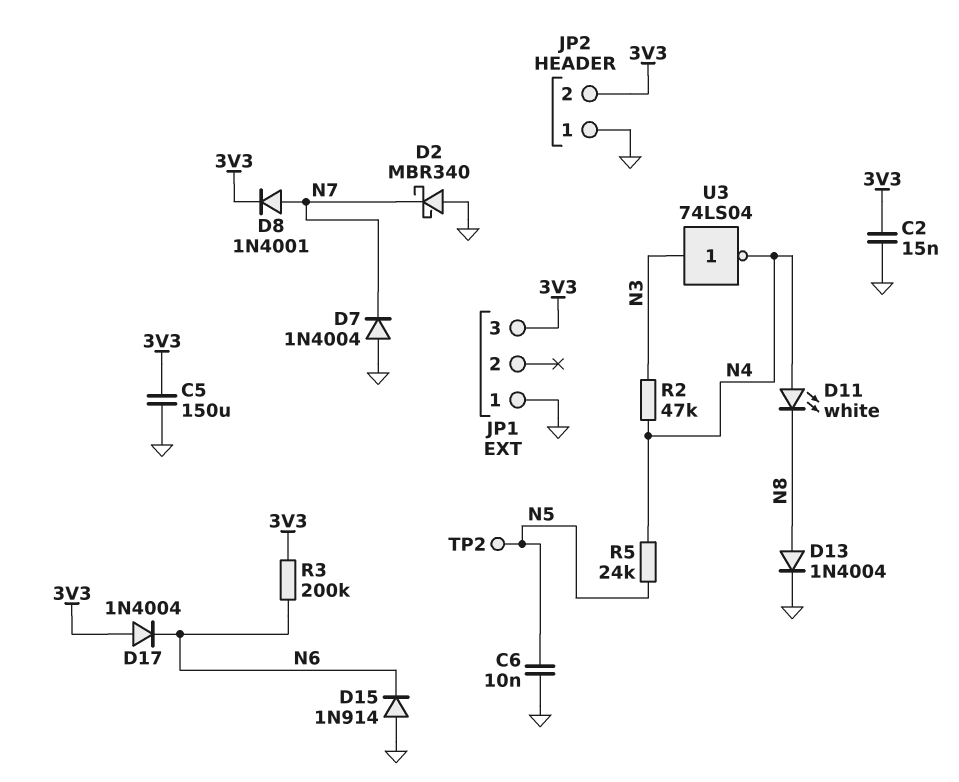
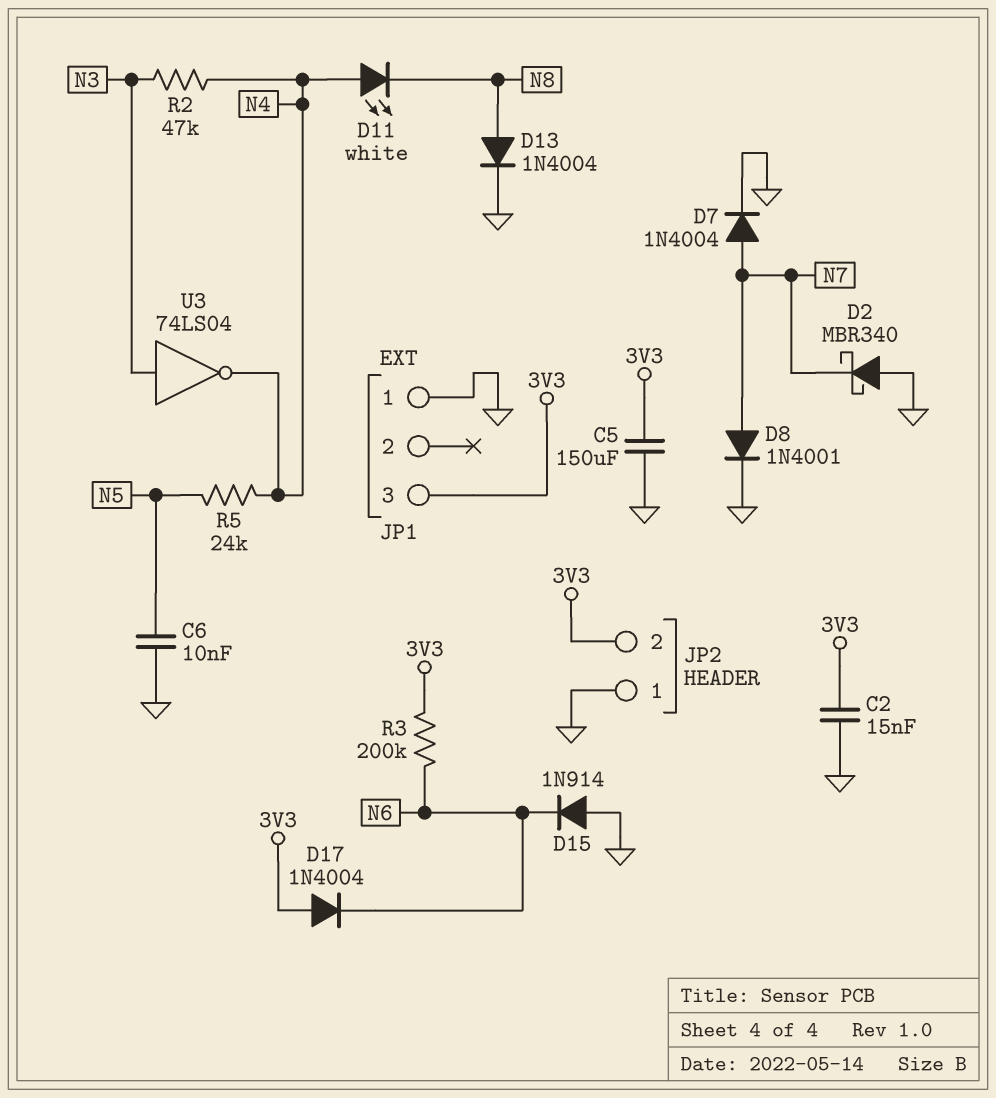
D7: diode 1N4004 (A GND, K N7) -> diode 1N4004 (A N7, K GND)
D8: diode 1N4001 (A N7, K 3V3) -> diode 1N4001 (A N7, K GND)
TP2: test point (N5) -> none

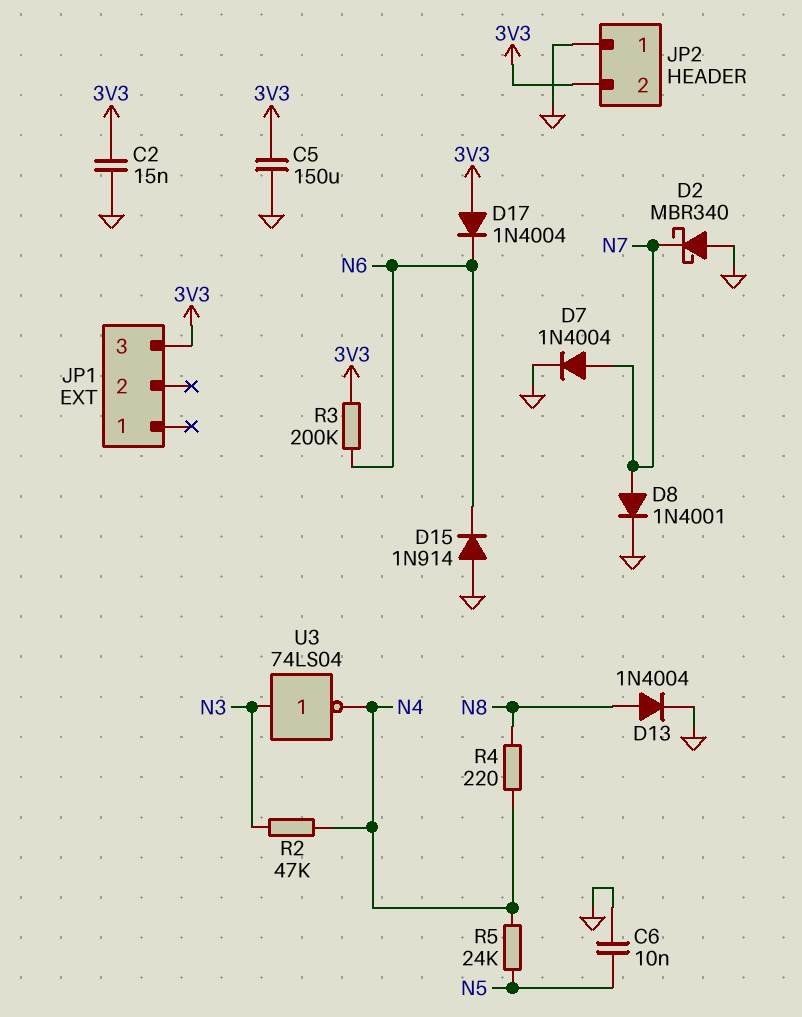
D11: LED white (A N4, K N8) -> none
JP1 pin 1: GND -> none
R4: none -> 220 (N4, N8)

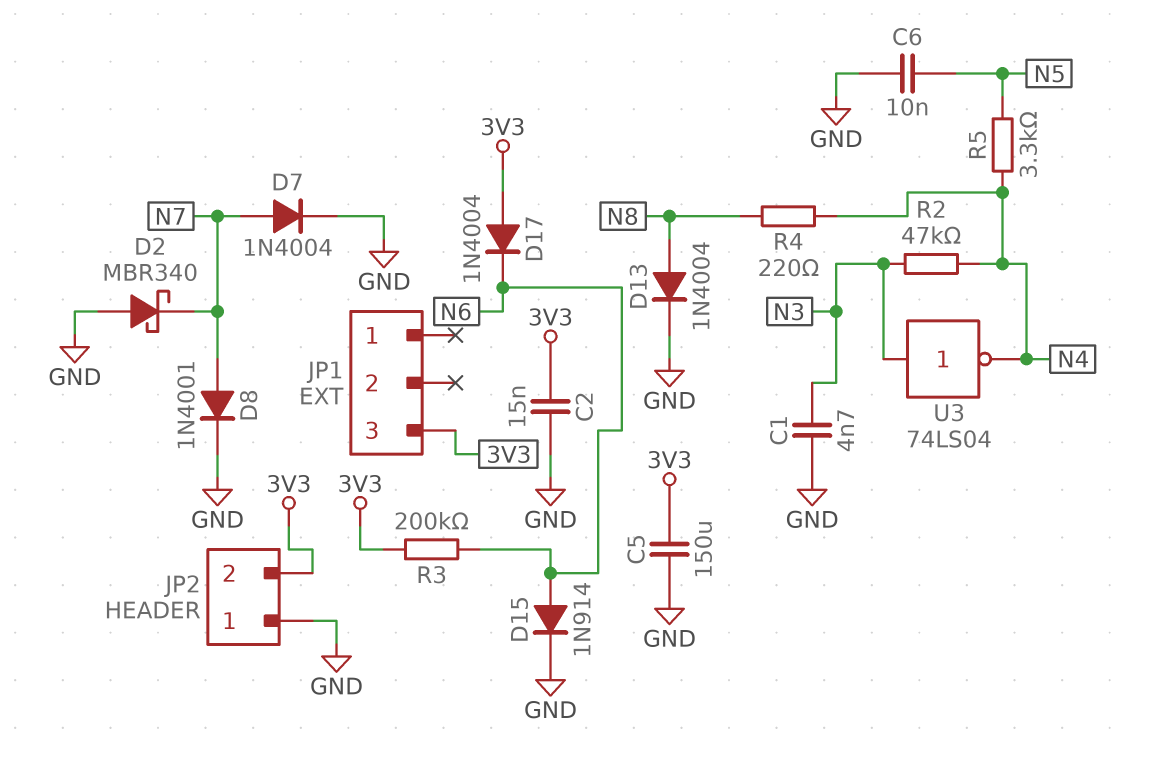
C1: none -> 4.7nF (GND, N3)
D15: diode 1N914 (A GND, K N6) -> diode 1N914 (A N6, K GND)
R5: 24k (N4, N5) -> 3.3k (N4, N5)

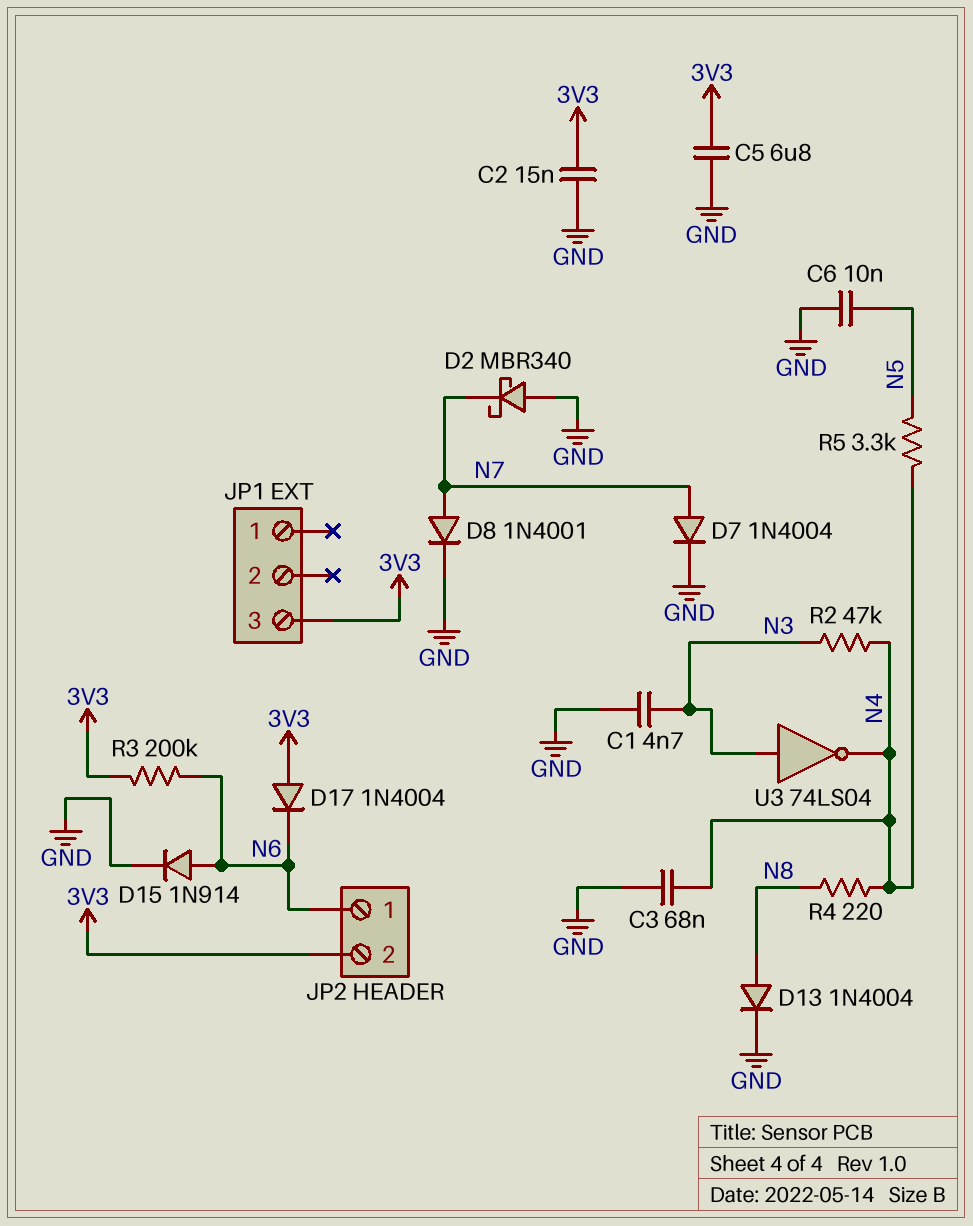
C3: none -> 68nF (GND, N4)
C5: 150uF (3V3, GND) -> 6.8uF (3V3, GND)
JP2 pin 1: GND -> N6

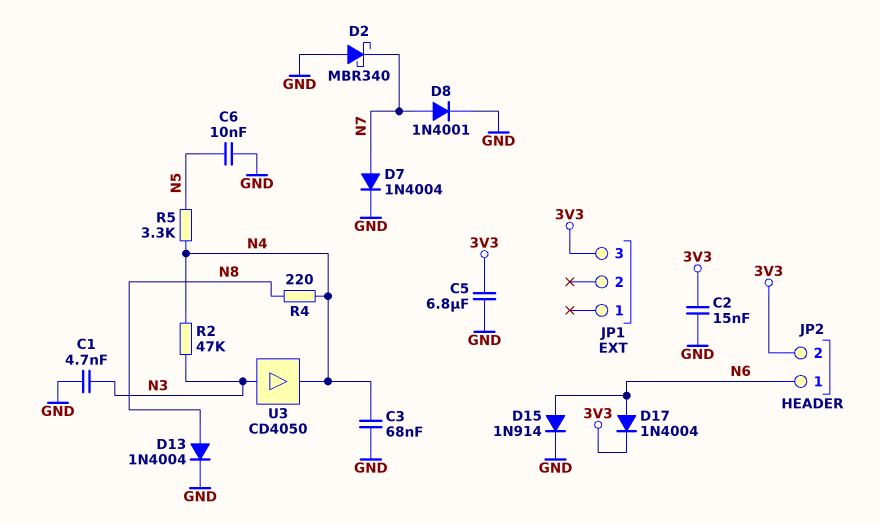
D17: diode 1N4004 (A 3V3, K N6) -> diode 1N4004 (A N6, K 3V3)
R3: 200k (3V3, N6) -> none
U3: NOT 74LS04 (in N3, out N4) -> buffer CD4050 (in N3, out N4)

